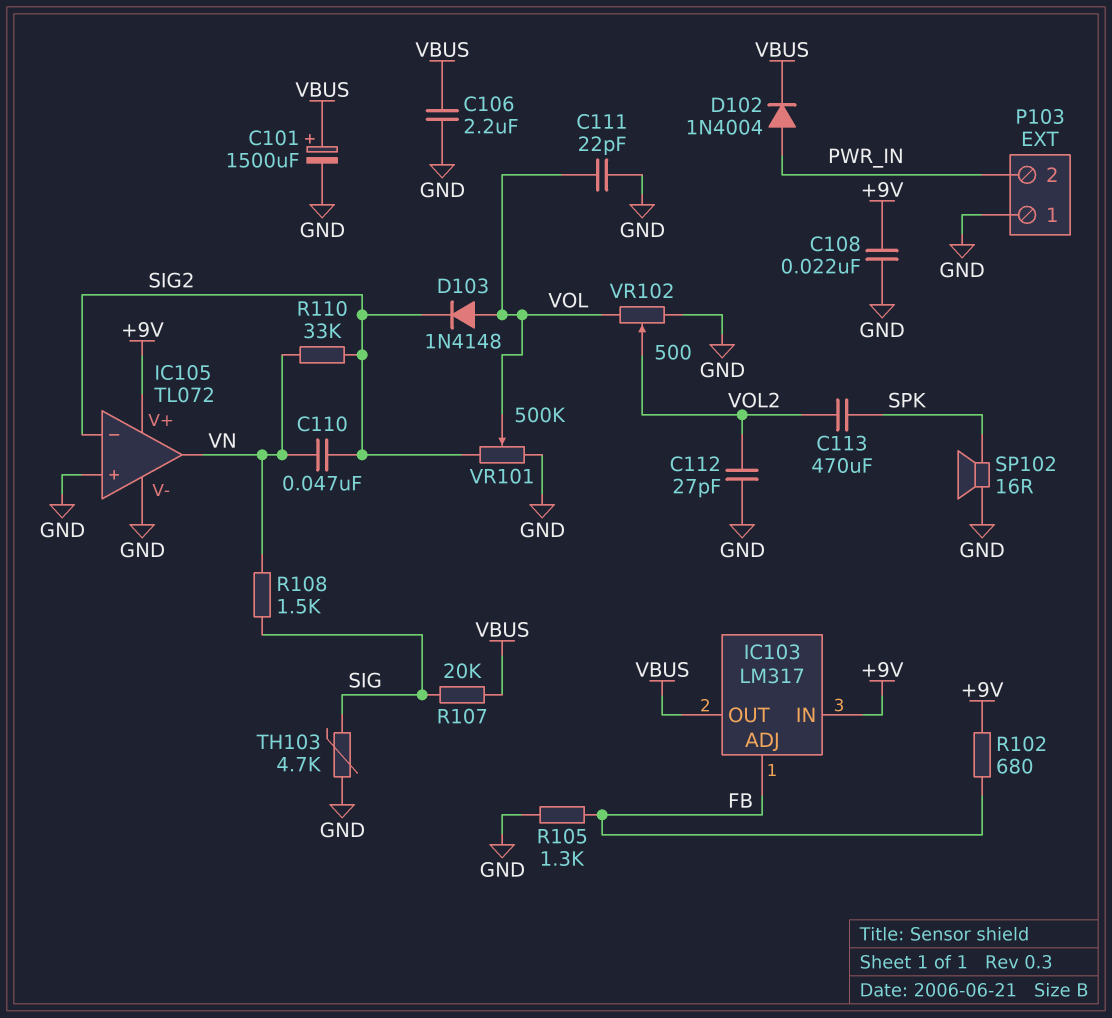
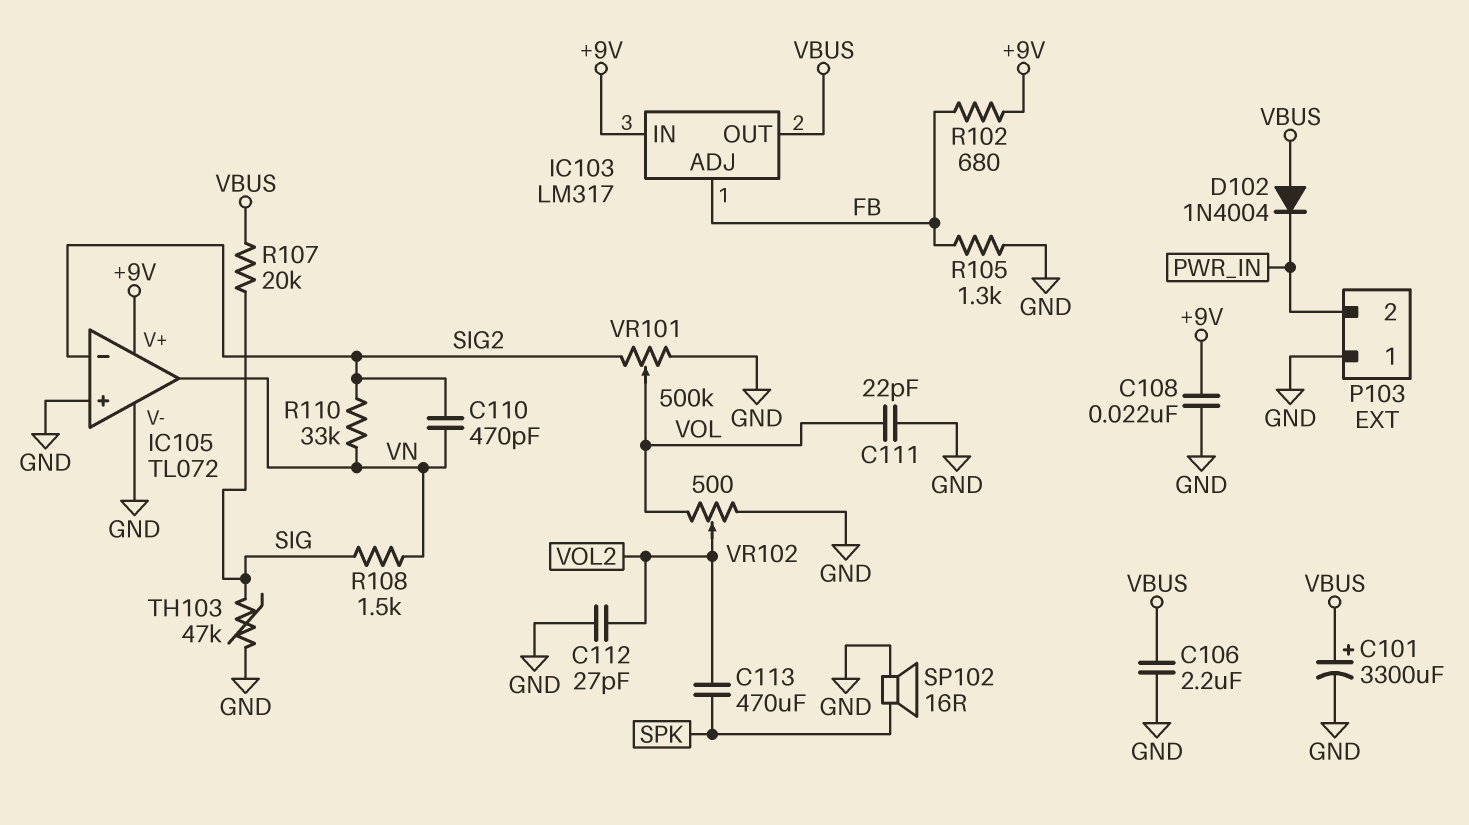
C101: 1500uF (plus VBUS, minus GND) -> 3300uF (plus VBUS, minus GND)
C110: 47nF (SIG2, VN) -> 470pF (SIG2, VN)
D102: diode 1N4004 (A PWR_IN, K VBUS) -> diode 1N4004 (A VBUS, K PWR_IN)
D103: diode 1N4148 (A VOL, K SIG2) -> none
TH103: 4.7k (GND, SIG) -> 47k (GND, SIG)

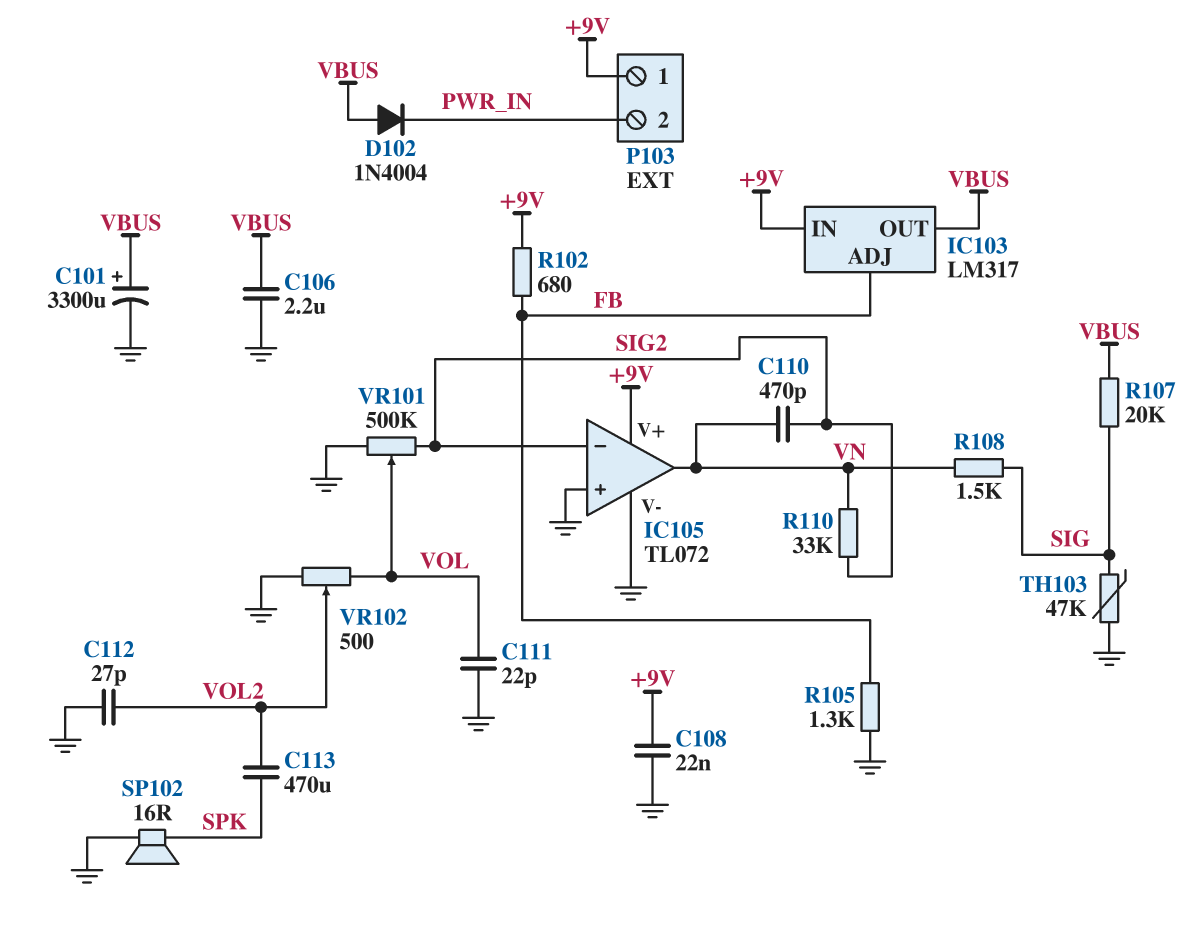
P103 pin 1: GND -> +9V

